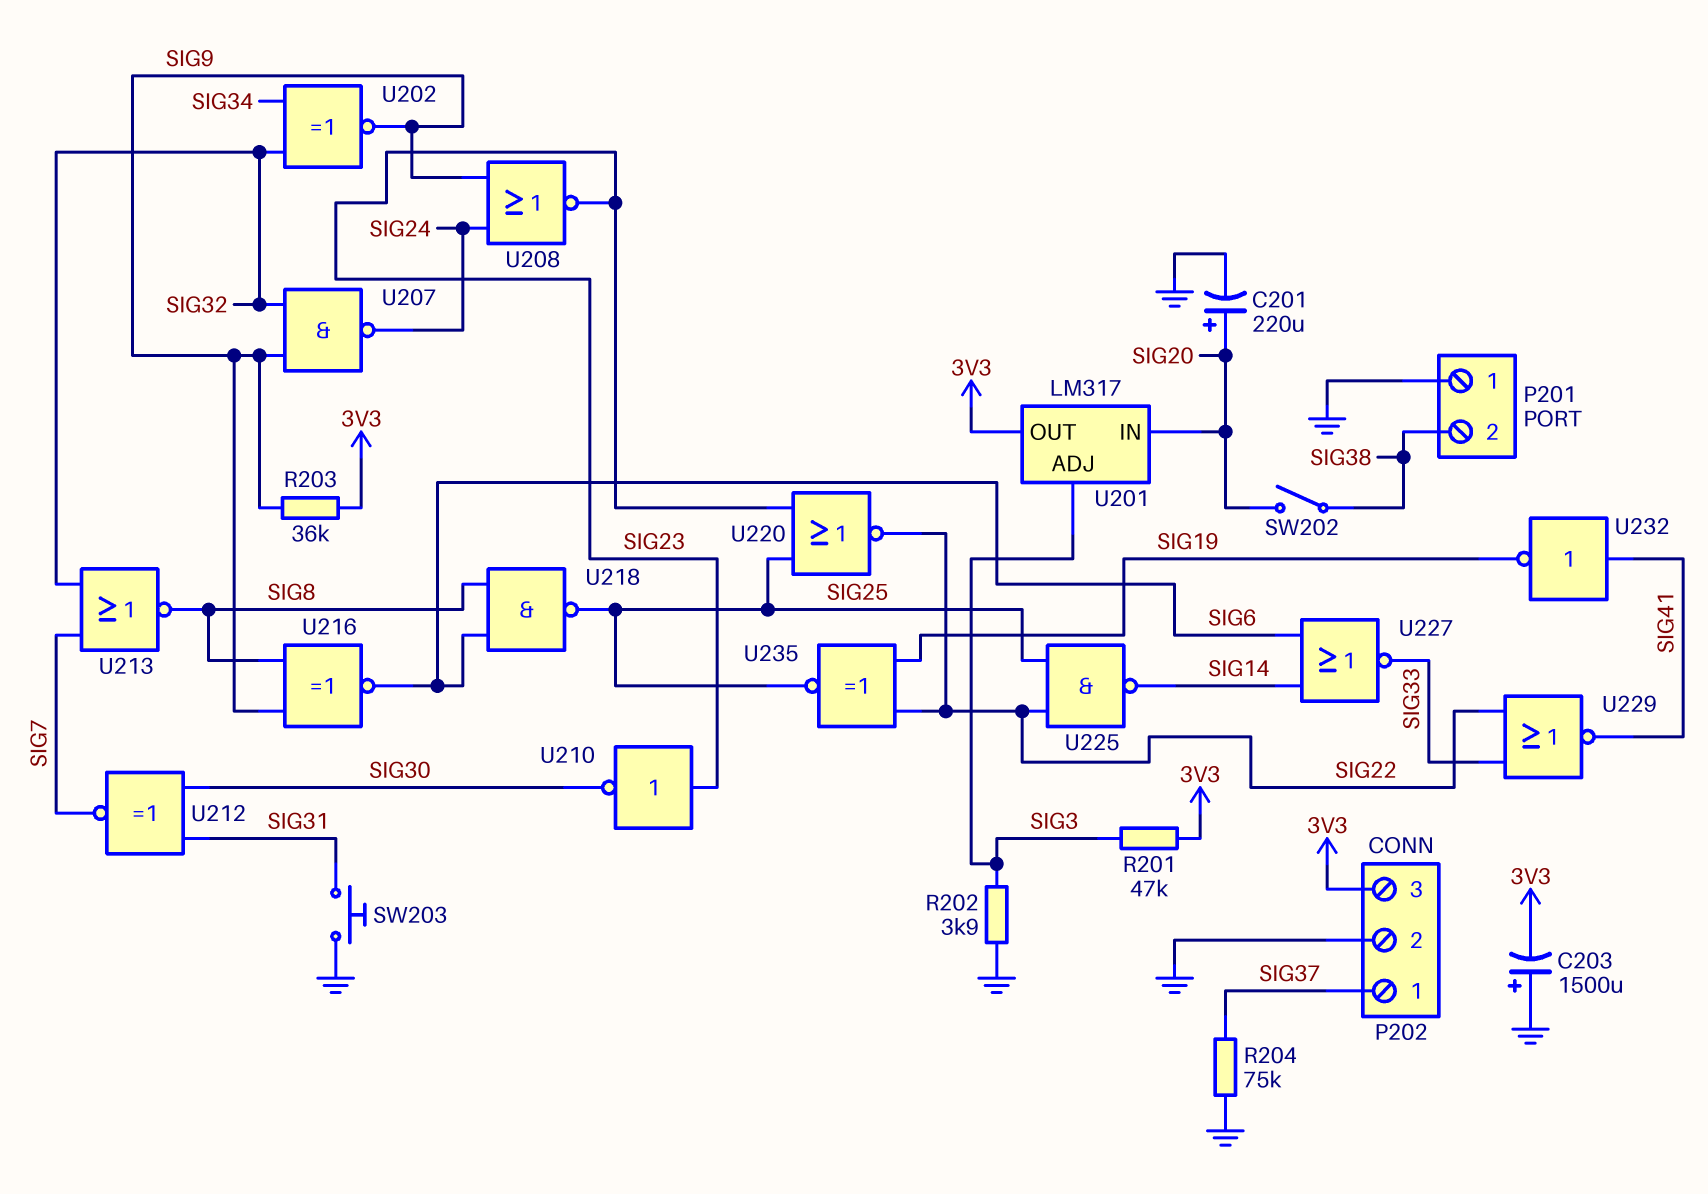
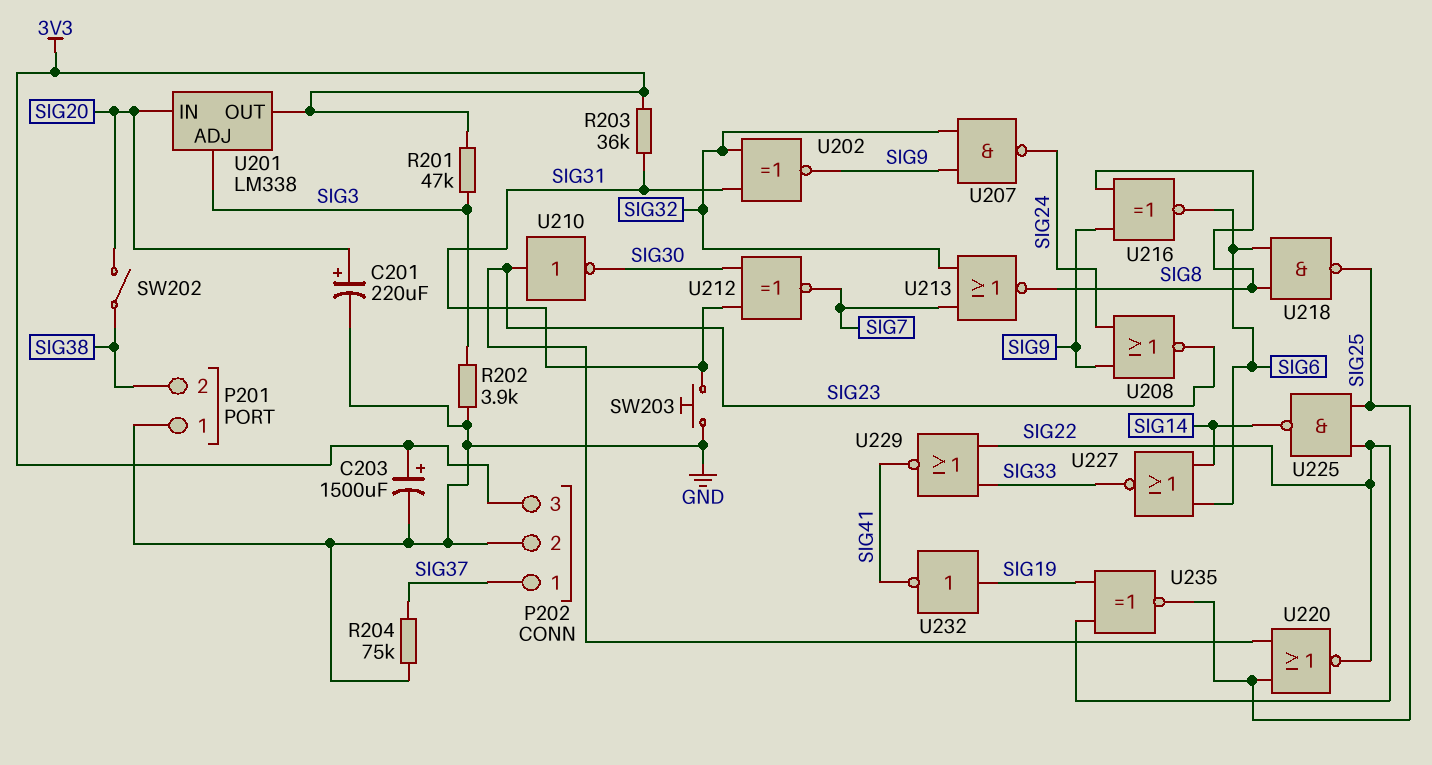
C203: 1500uF (plus GND, minus 3V3) -> 1500uF (plus 3V3, minus GND)
R203: 36k (3V3, SIG9) -> 36k (3V3, SIG31)
U201: LM317 -> LM338
U202: XNOR (in SIG32, in SIG34, out SIG9) -> XNOR (in SIG31, in SIG32, out SIG9)
U232: NOT (in SIG41, out SIG19) -> NOT (in SIG19, out SIG41)

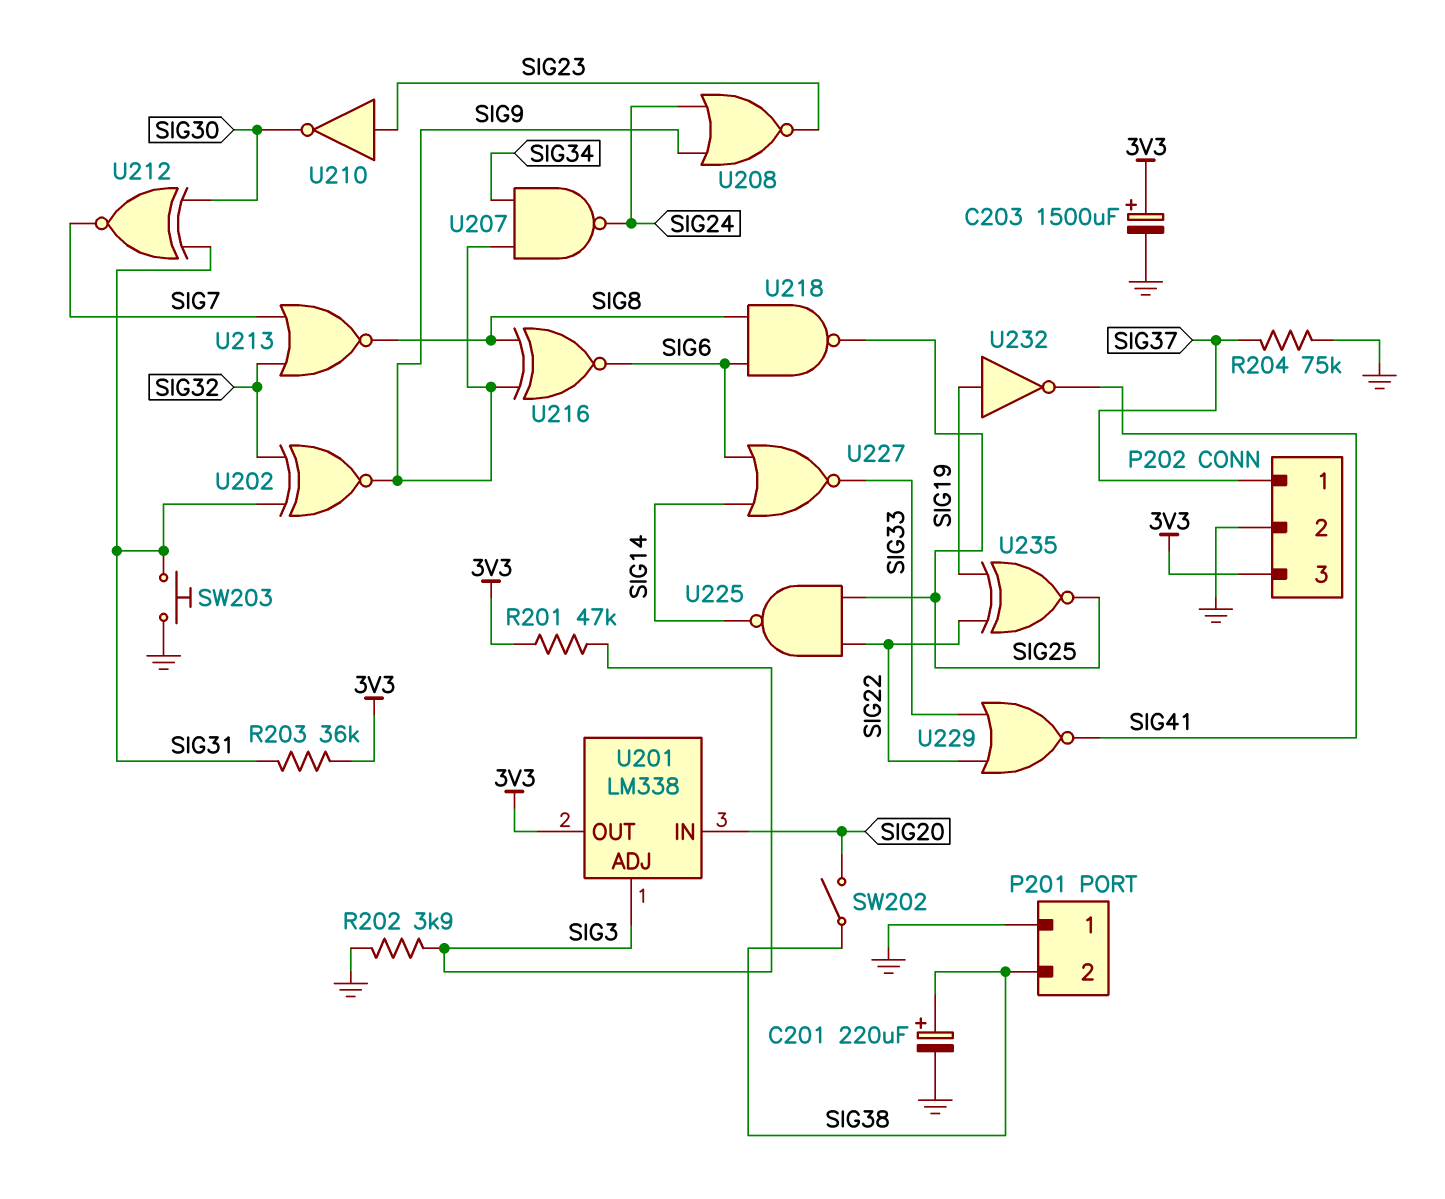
C201: 220uF (plus SIG20, minus GND) -> 220uF (plus SIG38, minus GND)
U207: NAND (in SIG9, in SIG32, out SIG24) -> NAND (in SIG9, in SIG34, out SIG24)
U220: NOR (in SIG23, in SIG25, out SIG22) -> none

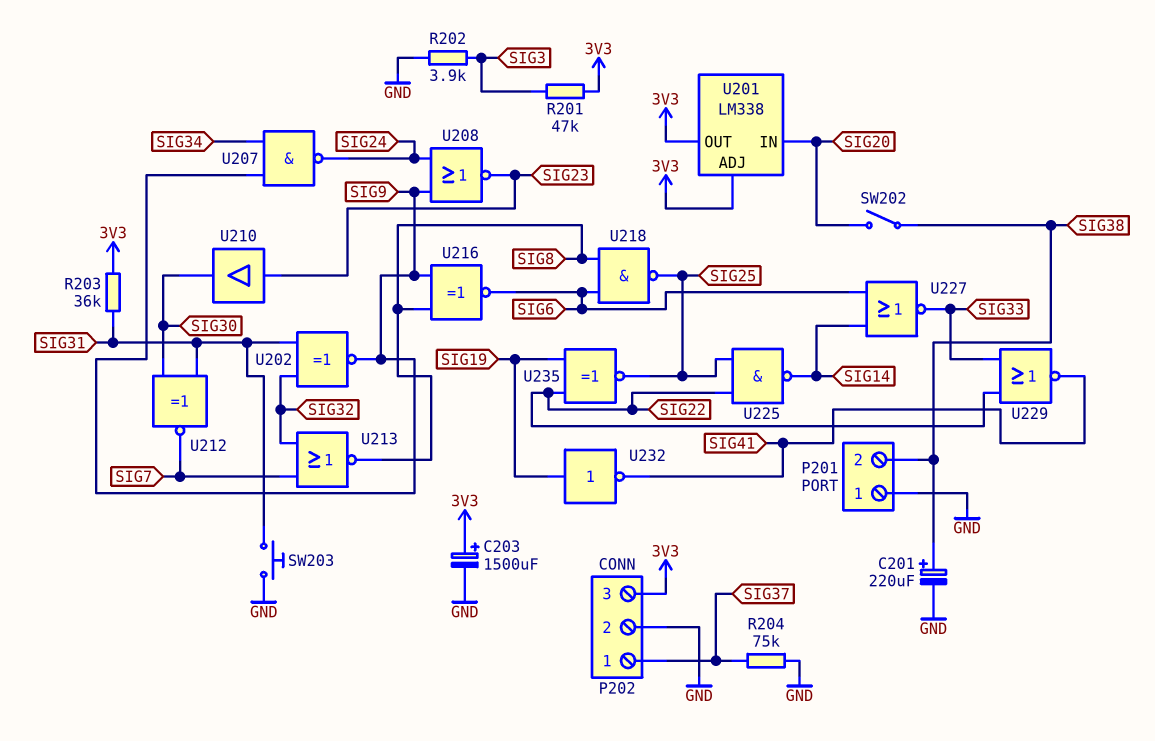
U201 pin ADJ: SIG3 -> 3V3
U210: NOT (in SIG23, out SIG30) -> buffer (in SIG23, out SIG30)

